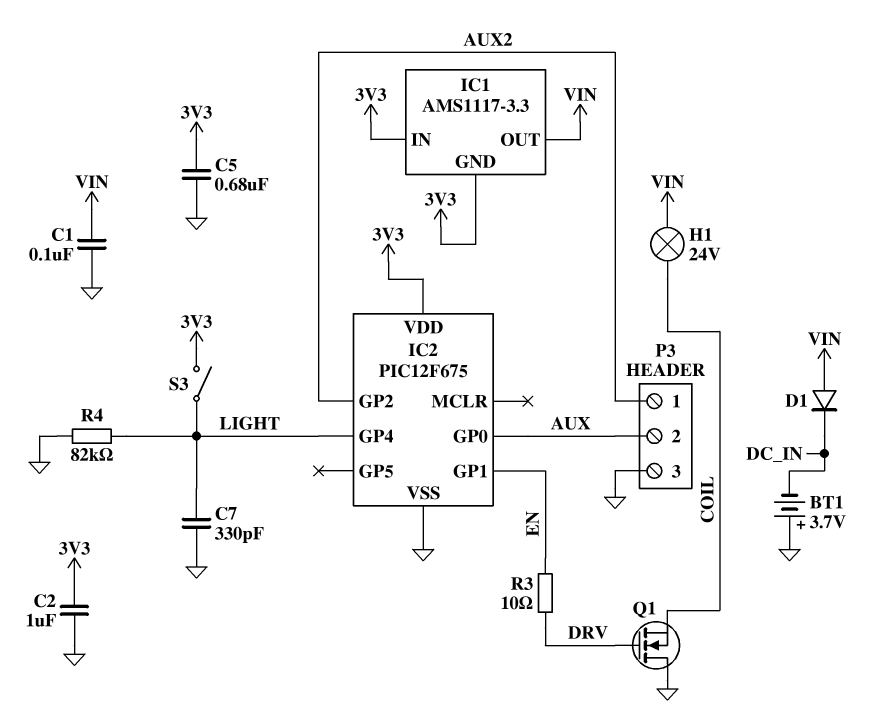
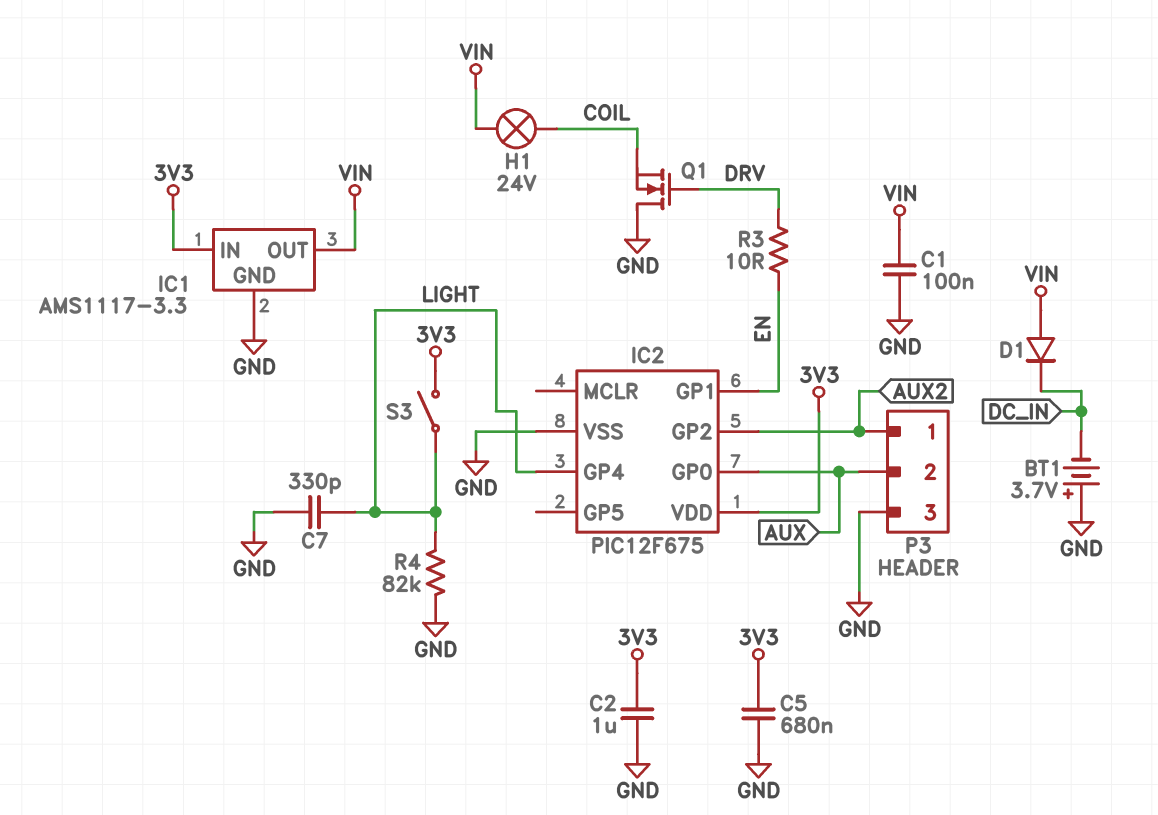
IC1 pin GND: 3V3 -> GND

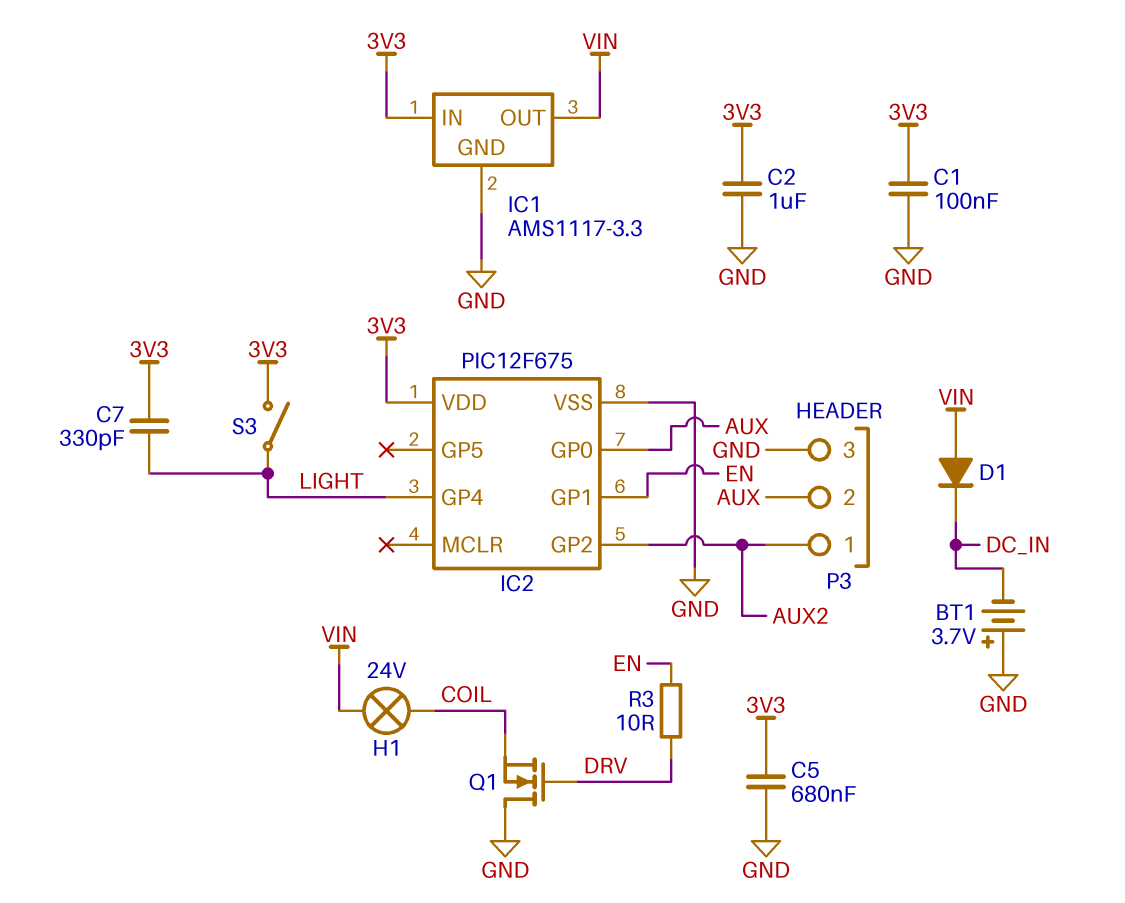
C1: 100nF (GND, VIN) -> 100nF (3V3, GND)
C7: 330pF (GND, LIGHT) -> 330pF (3V3, LIGHT)
R4: 82k (GND, LIGHT) -> none

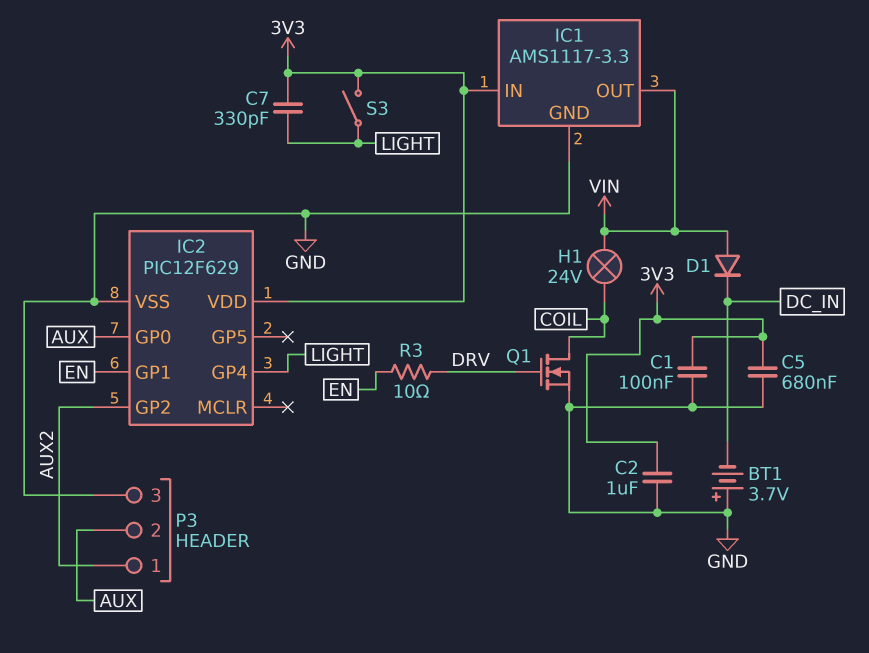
IC2: PIC12F675 -> PIC12F629
Q1: NMOS (G DRV, D GND, S COIL) -> NMOS (G DRV, D COIL, S GND)

